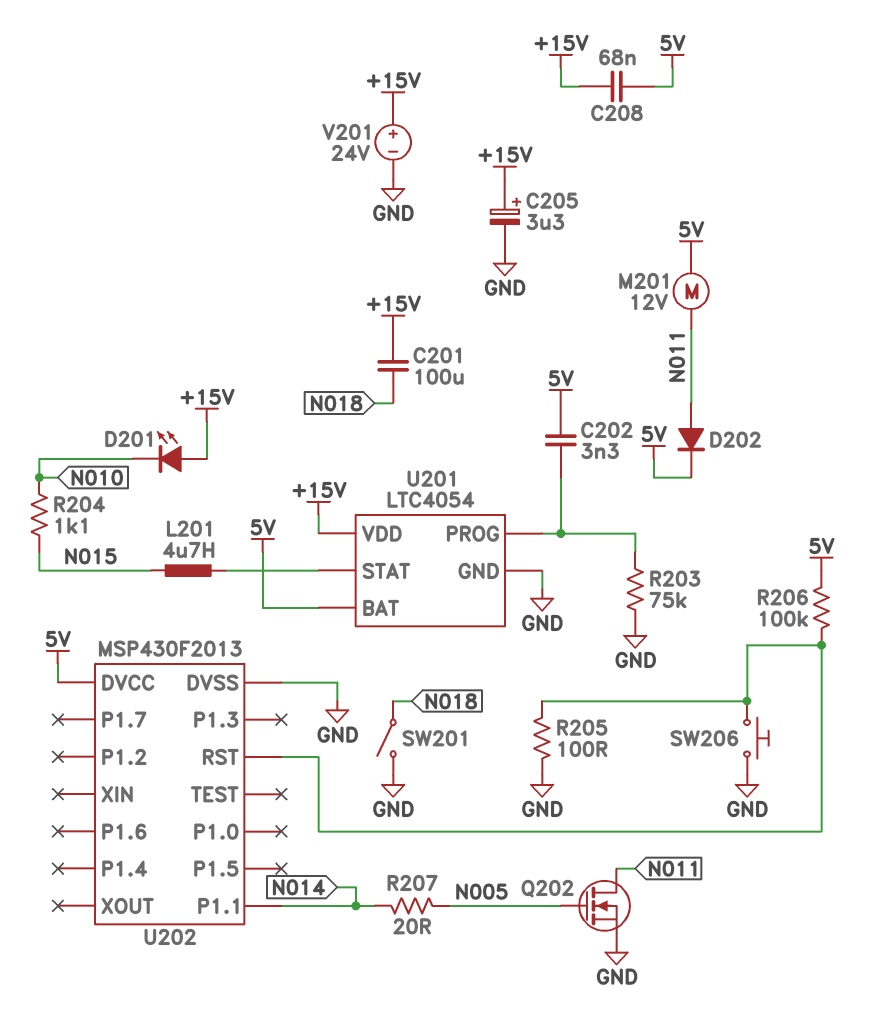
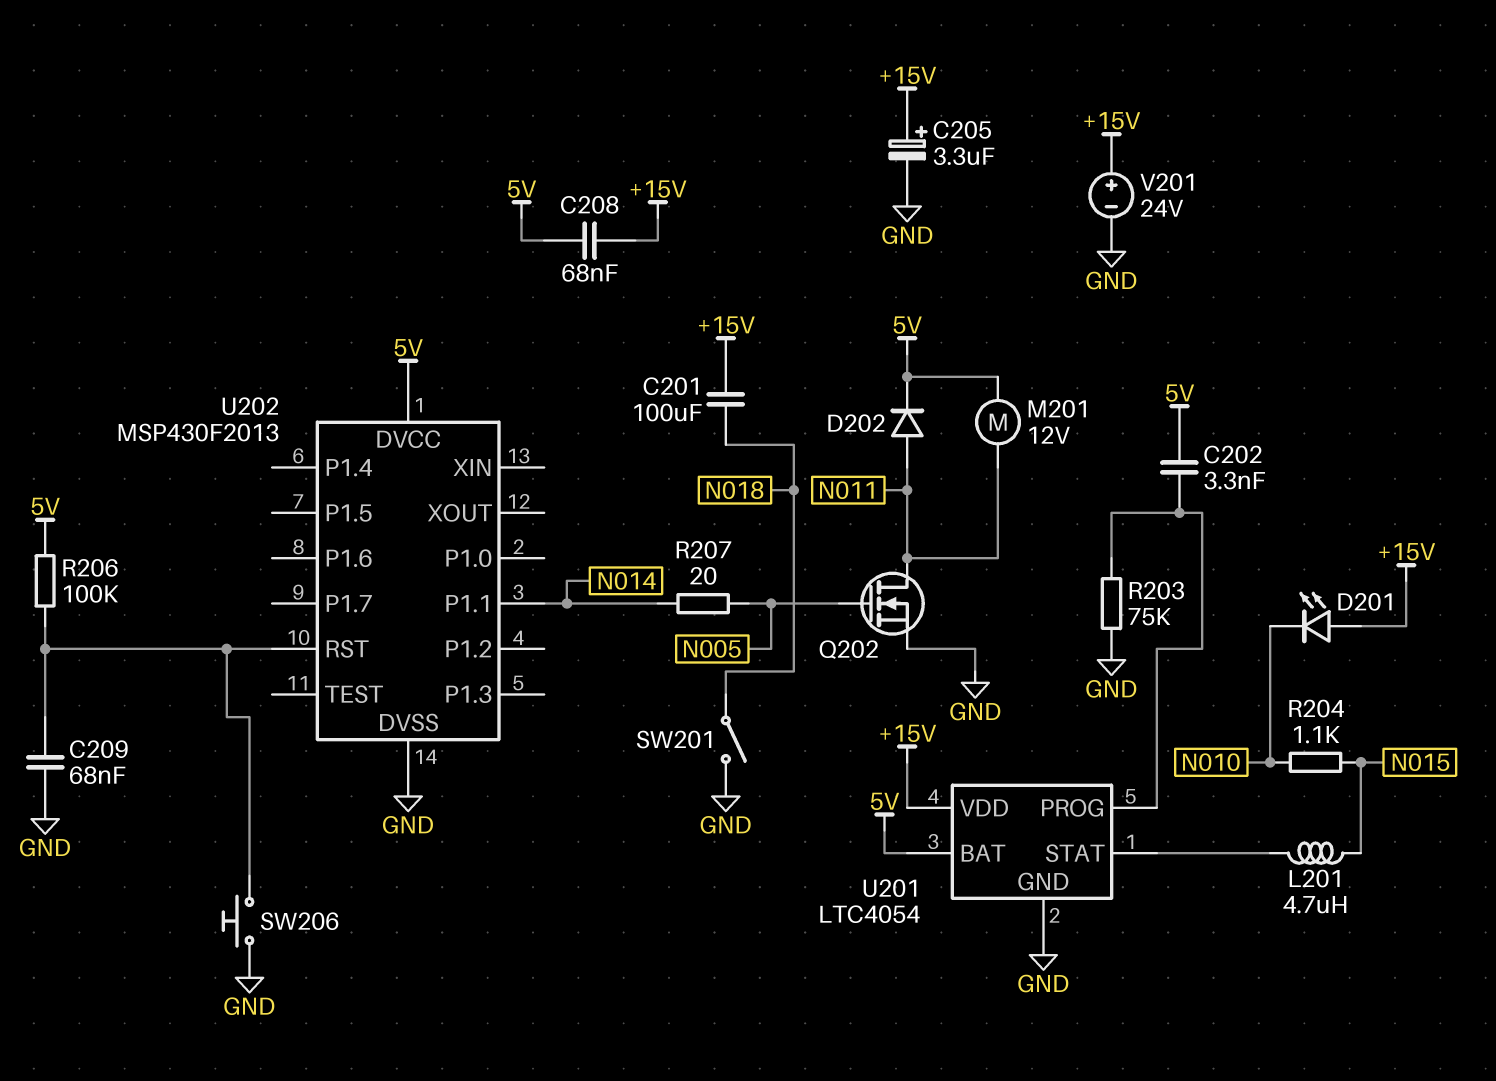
C209: none -> 68nF (GND, U202/RST)
R205: 100 (GND, U202/RST) -> none

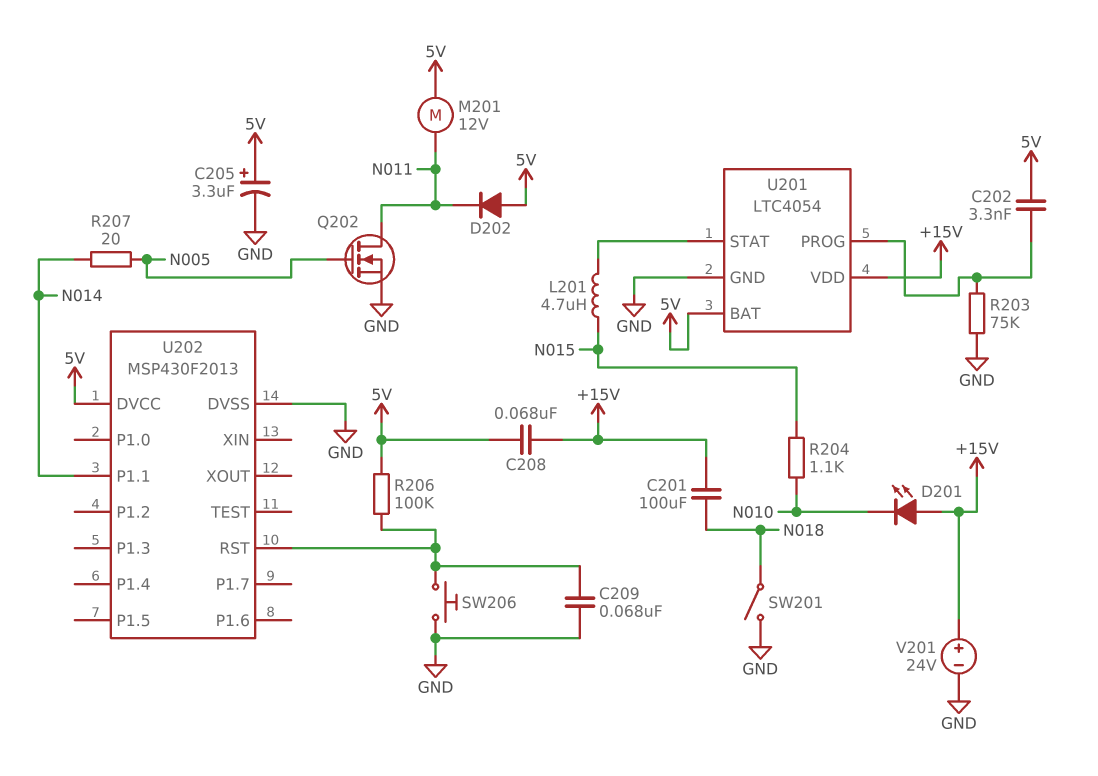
C205: 3.3uF (plus +15V, minus GND) -> 3.3uF (plus 5V, minus GND)
D202: diode (A N011, K 5V) -> diode (A 5V, K N011)

